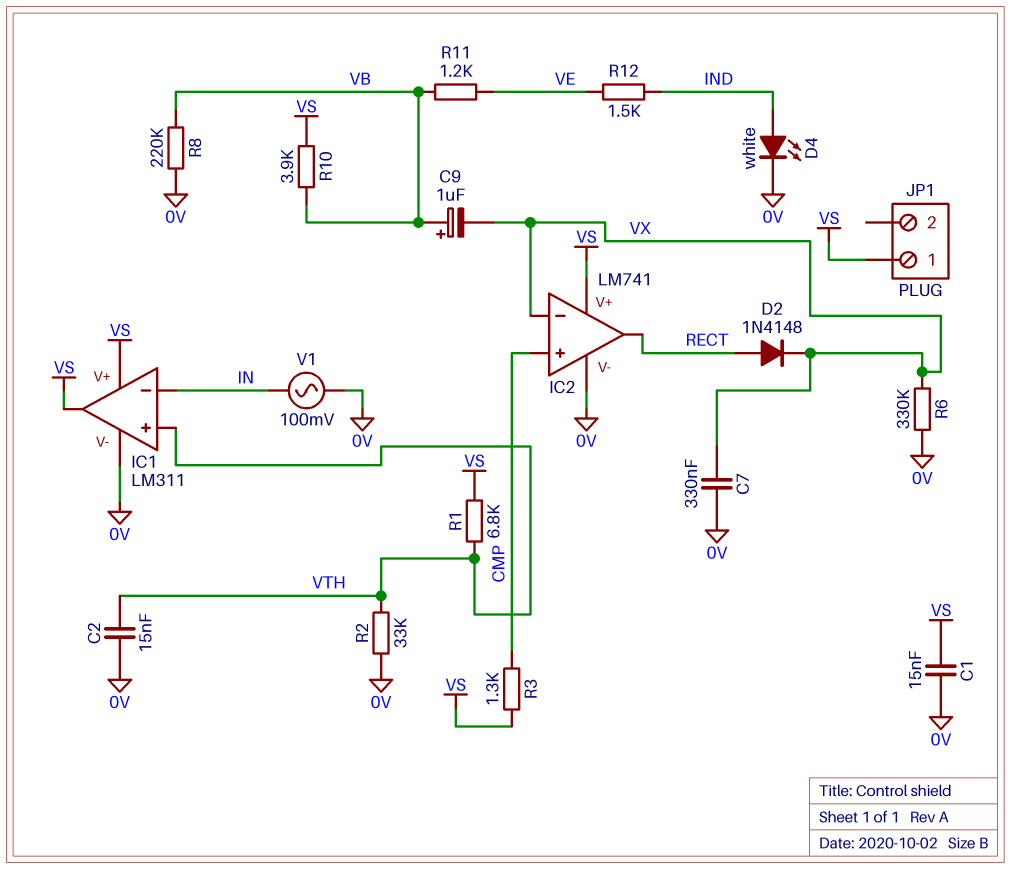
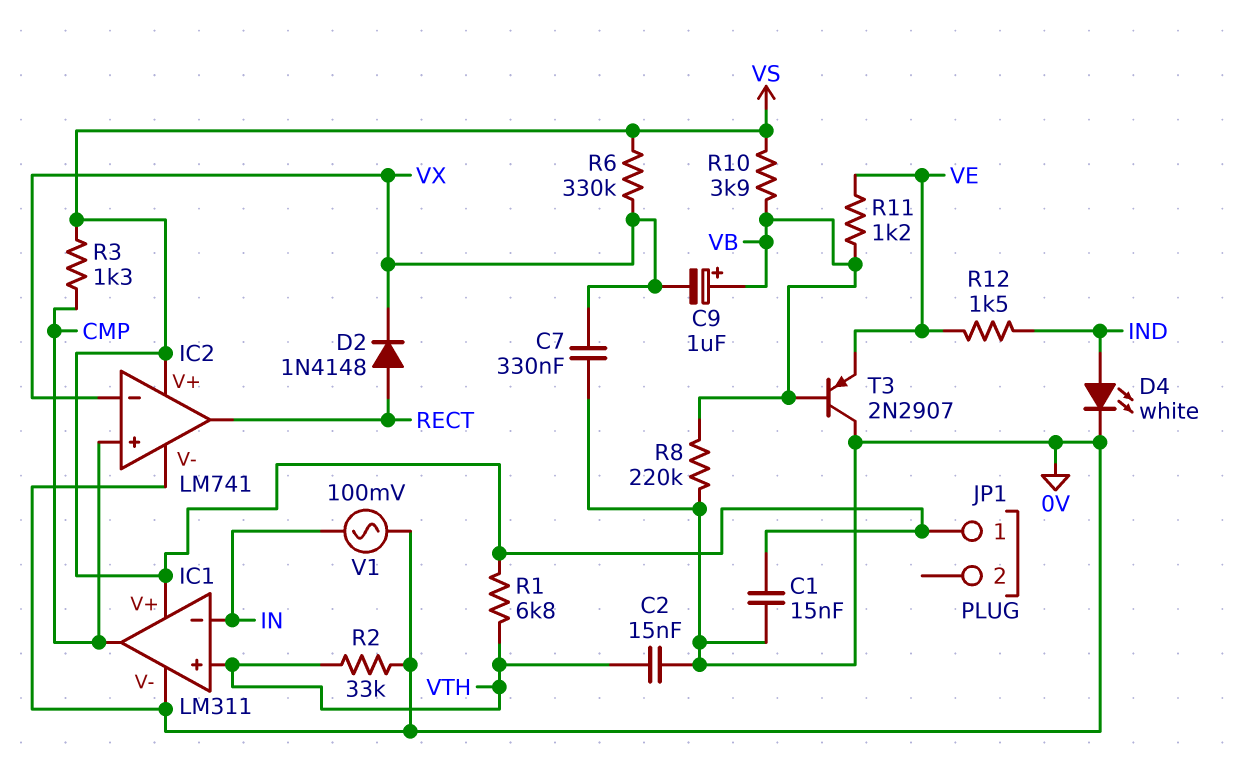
IC1 pin out: VS -> CMP
R6: 330k (0V, VX) -> 330k (VS, VX)
T3: none -> PNP 2N2907 (B VB, C 0V, E VE)

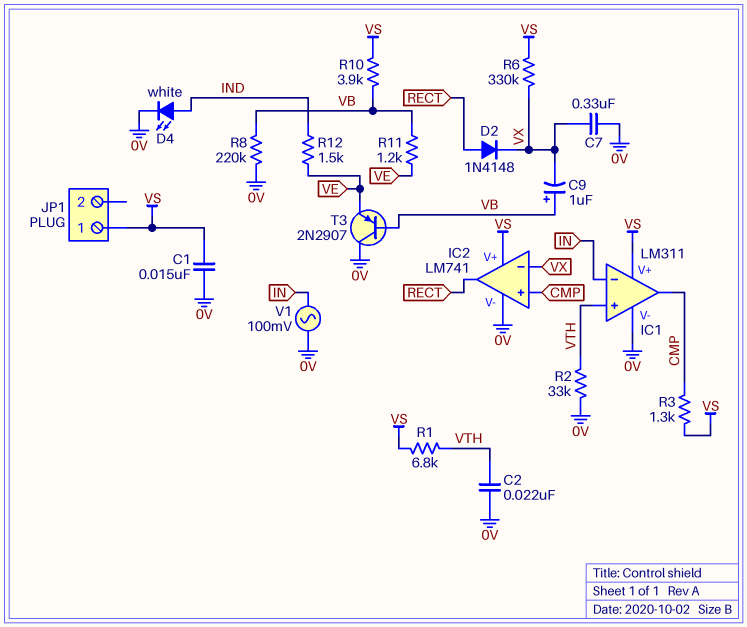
C2: 15nF (0V, VTH) -> 22nF (0V, VTH)

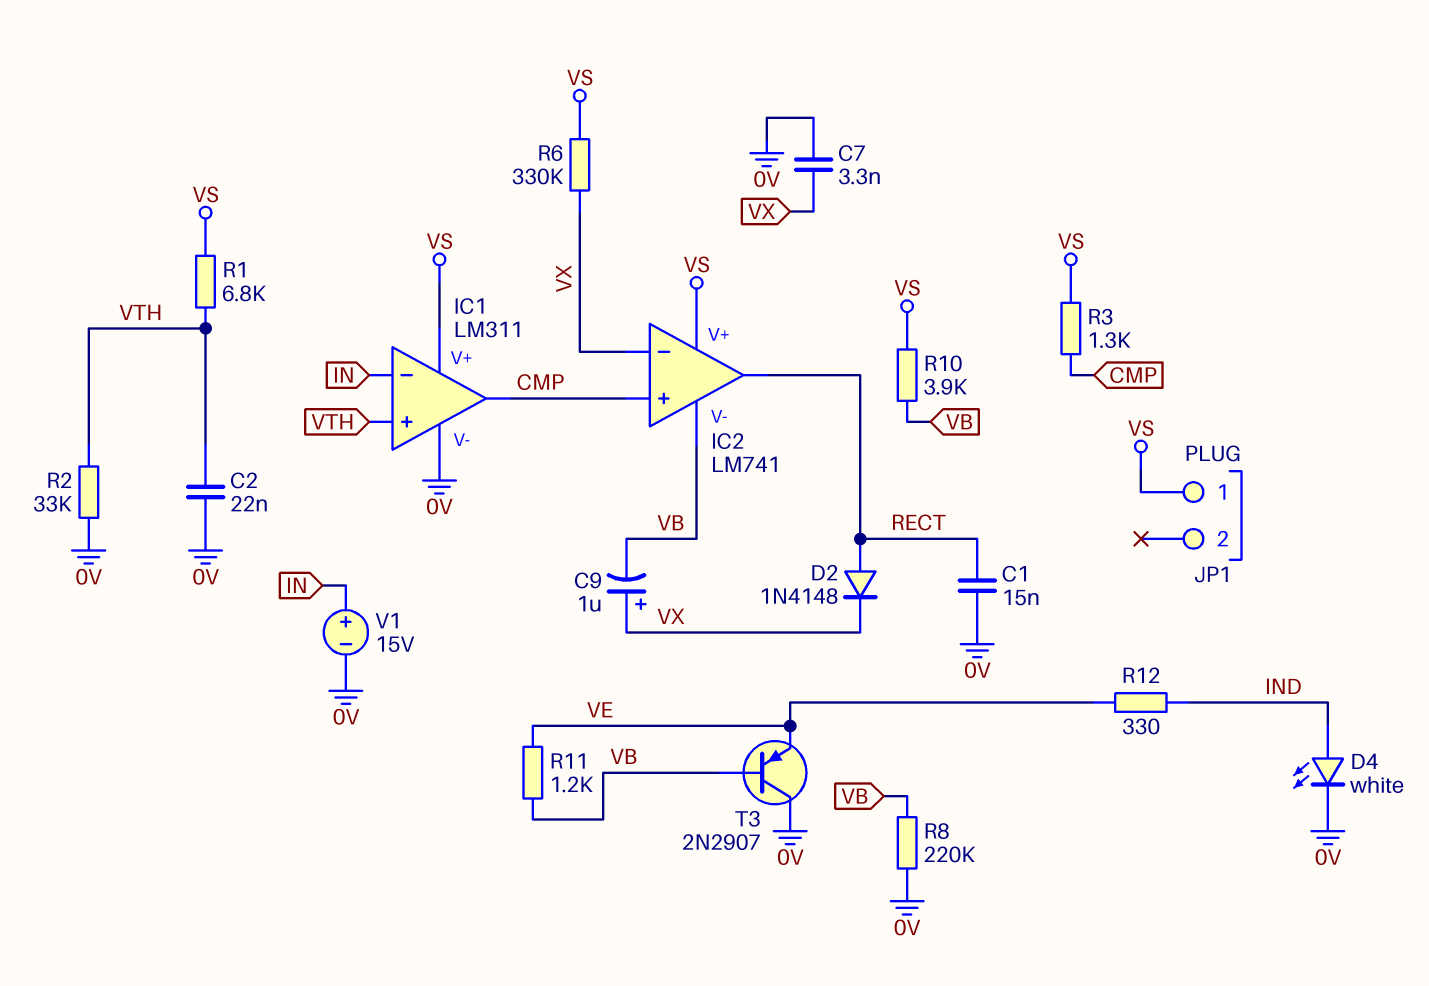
C1: 15nF (0V, VS) -> 15nF (0V, RECT)
C7: 330nF (0V, VX) -> 3.3nF (0V, VX)
C9: 1uF (plus VB, minus VX) -> 1uF (plus VX, minus VB)
IC2 pin V-: 0V -> VB
R12: 1.5k (IND, VE) -> 330 (IND, VE)
V1: AC 100mV (0V, IN) -> 15V (plus IN, minus 0V)

